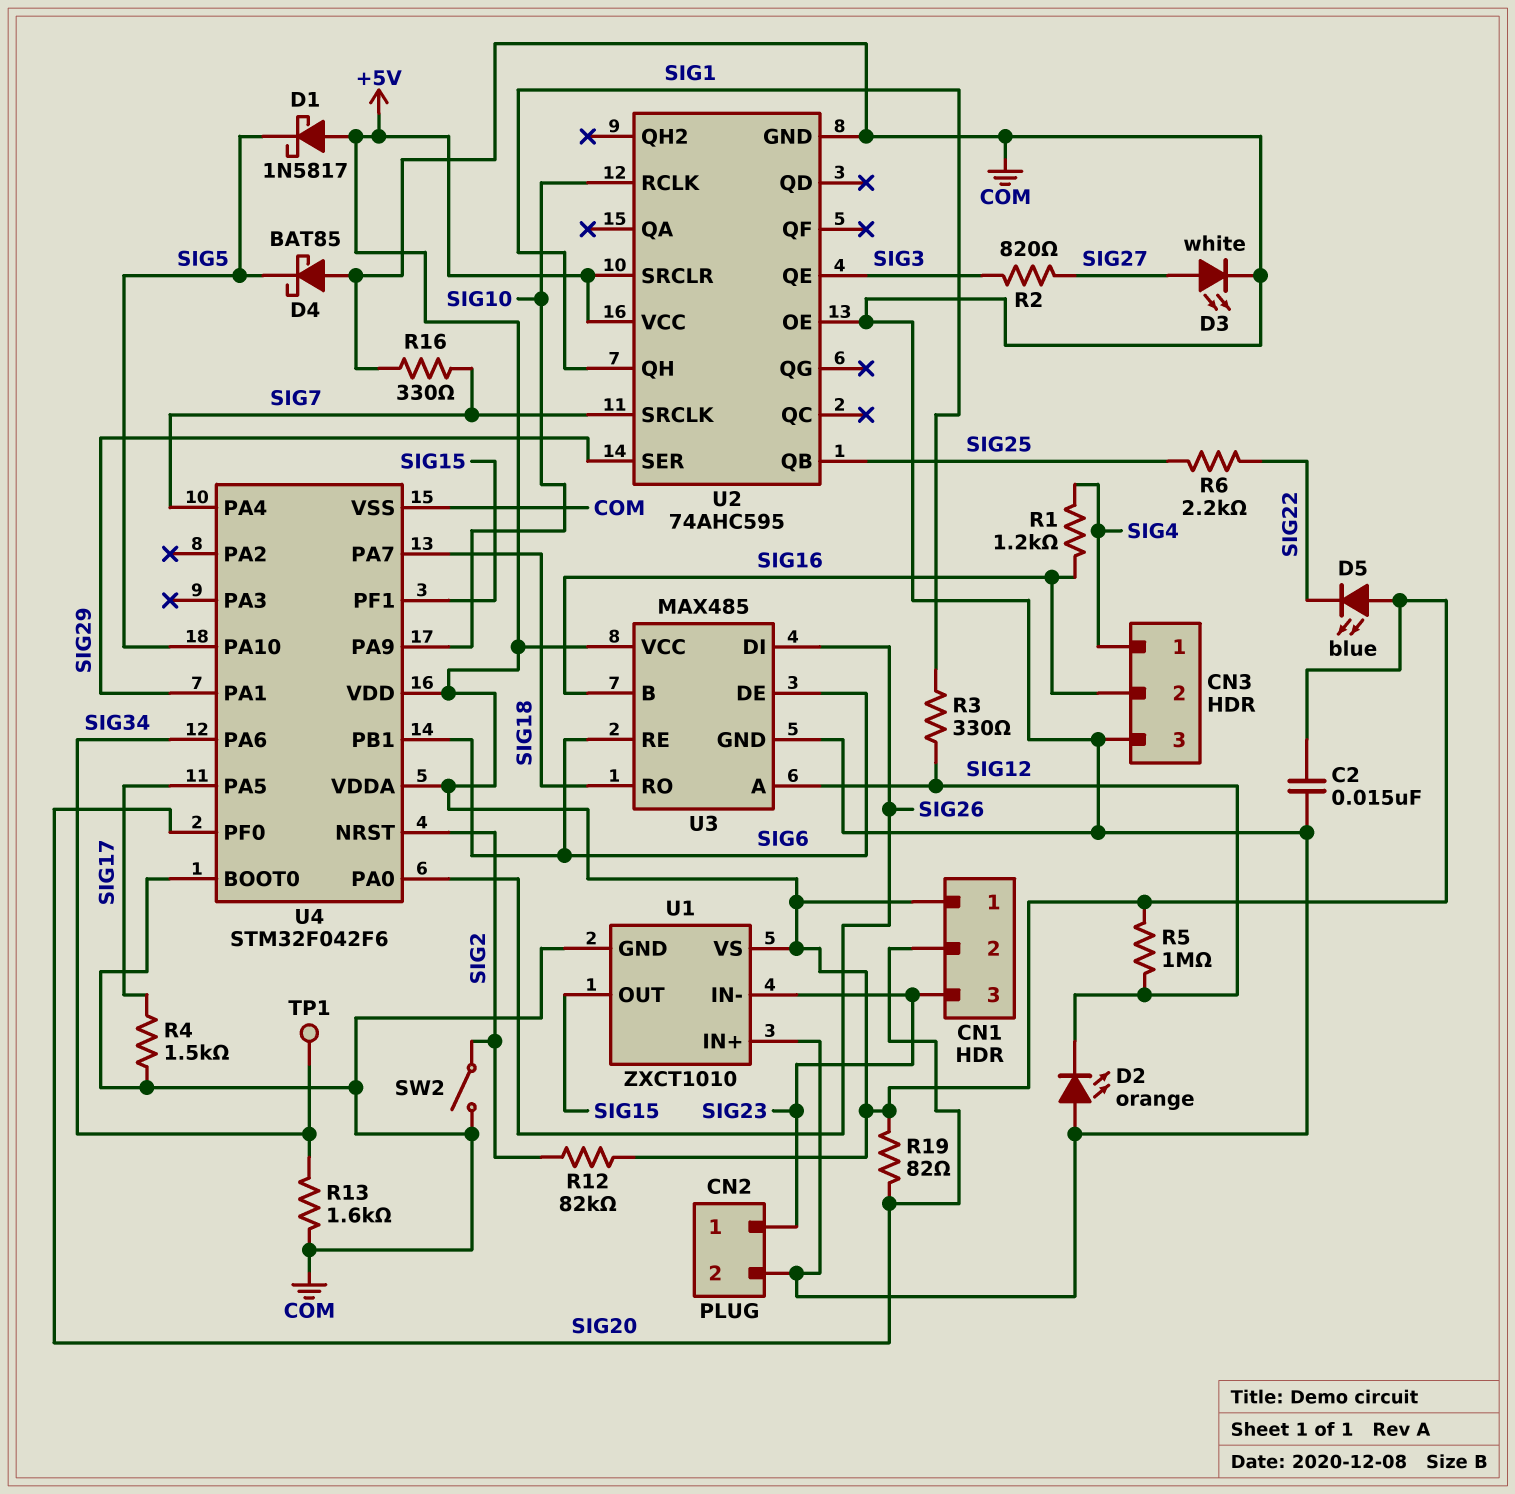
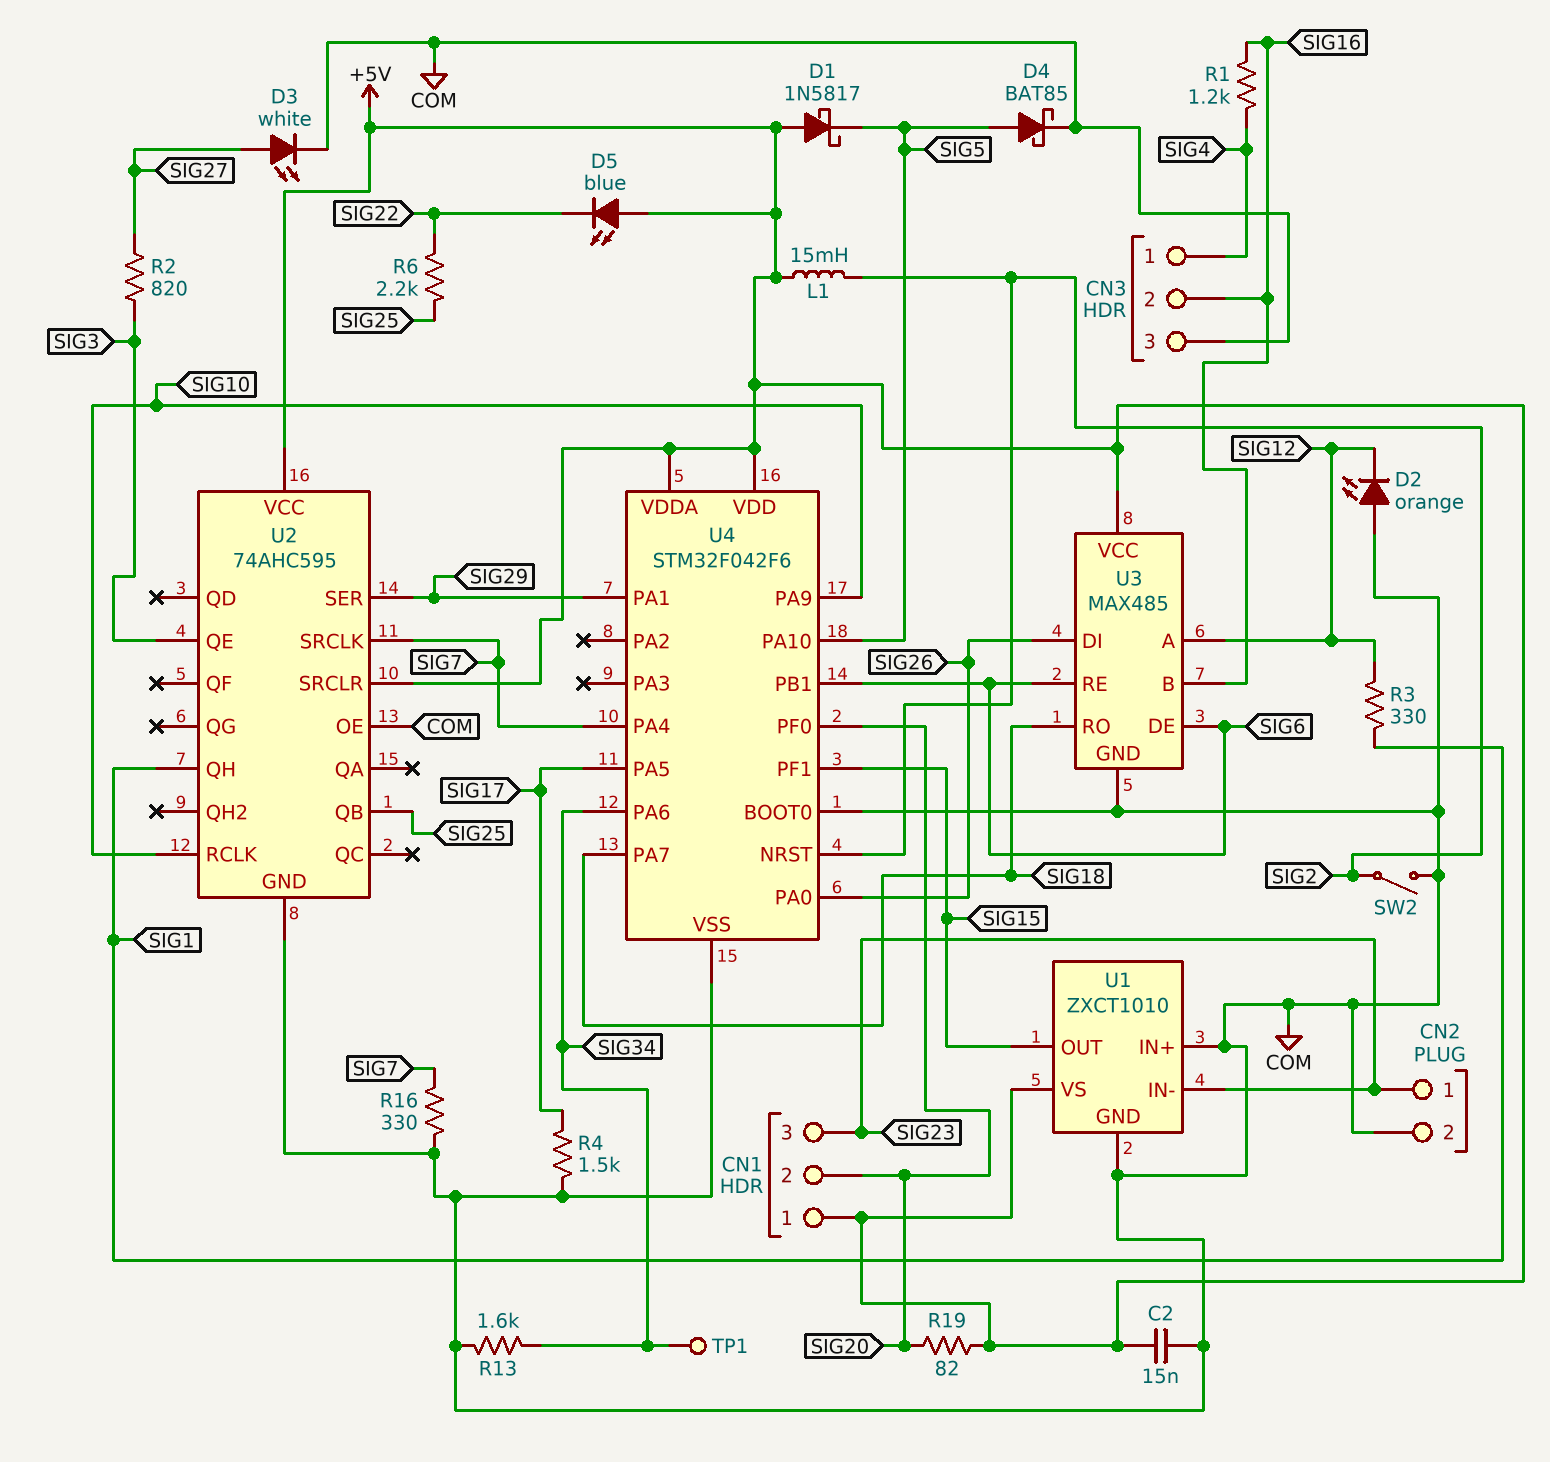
D4: schottky BAT85 (A COM, K SIG5) -> schottky BAT85 (A SIG5, K COM)
L1: none -> 15mH (+5V, SIG2)
R5: 1M (+5V, SIG12) -> none
R12: 82k (+5V, SIG2) -> none

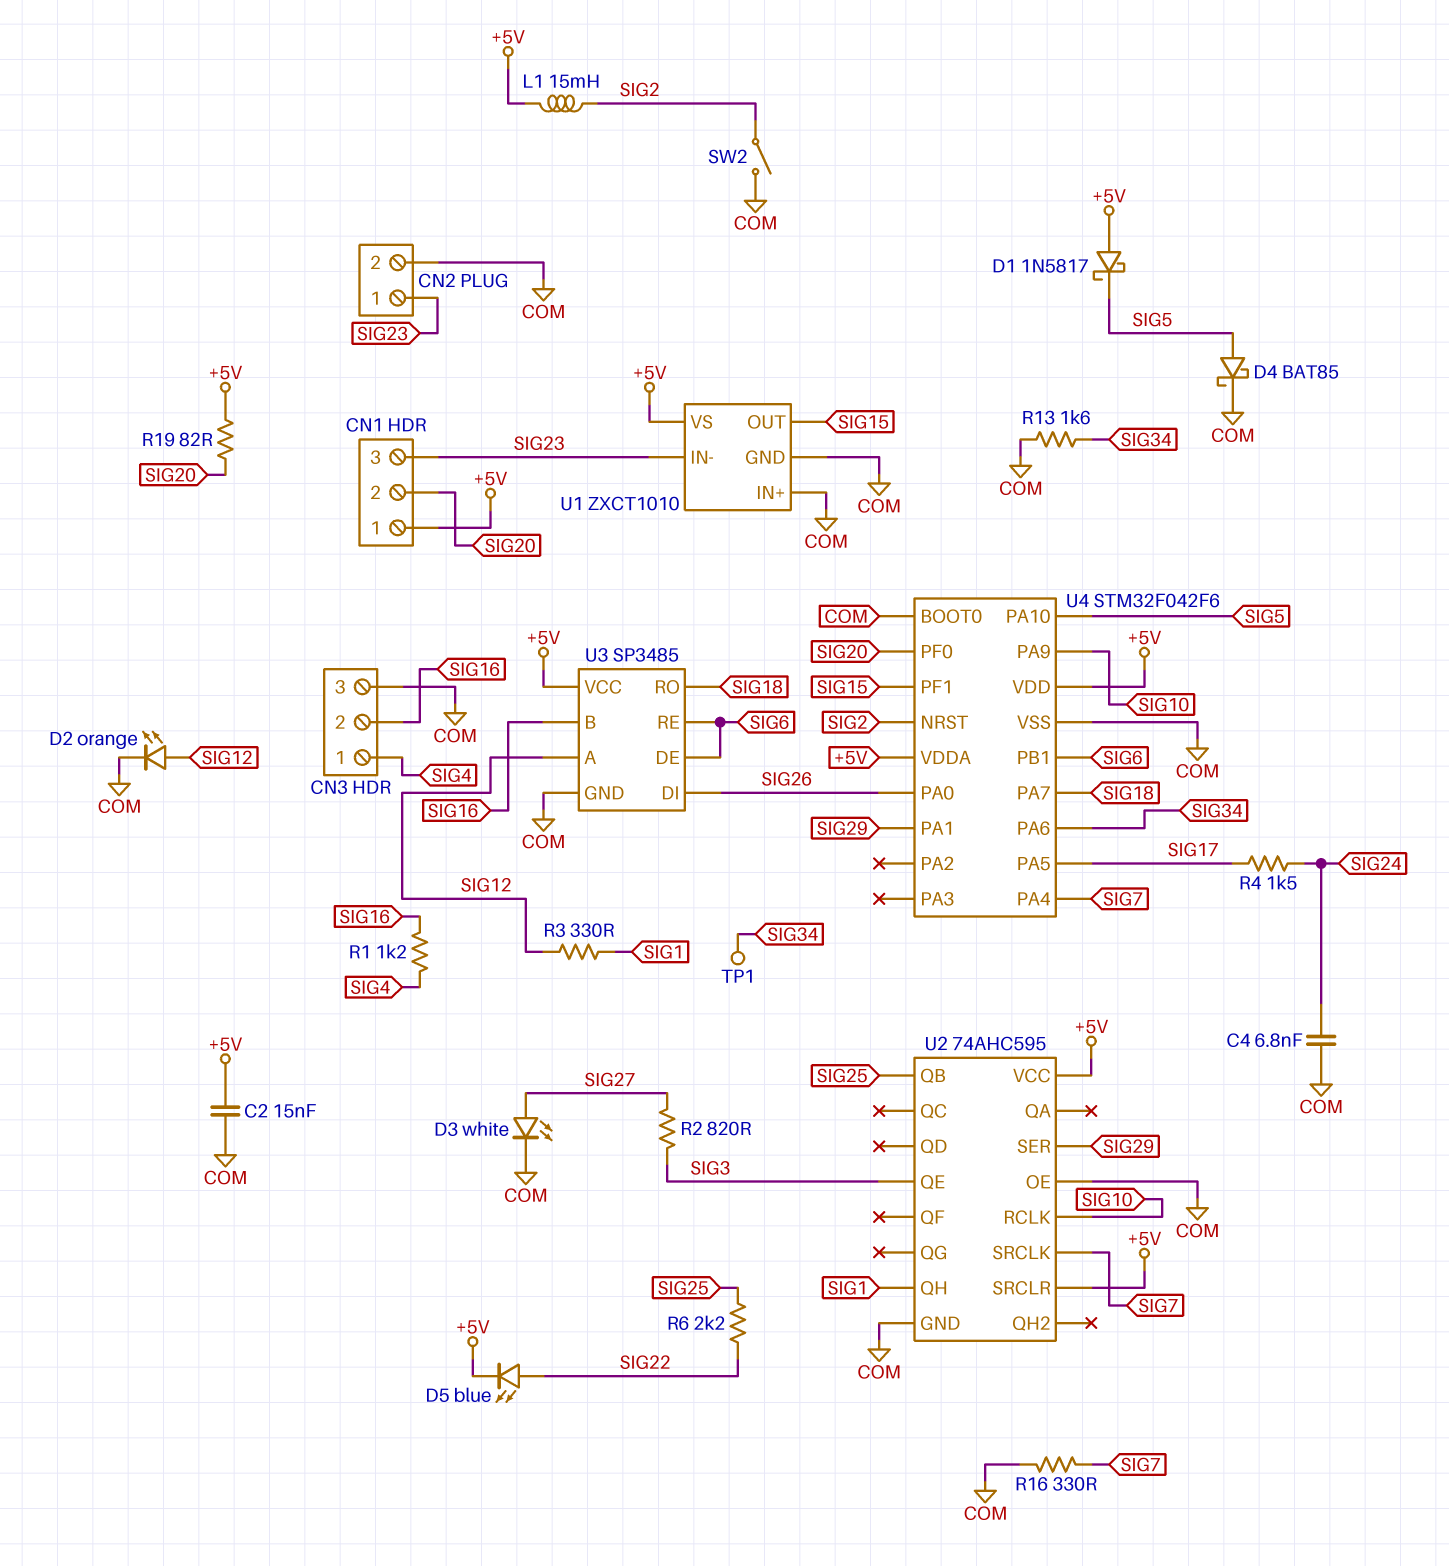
C4: none -> 6.8nF (COM, SIG24)
D2: LED orange (A COM, K SIG12) -> LED orange (A SIG12, K COM)
D5: LED blue (A +5V, K SIG22) -> LED blue (A SIG22, K +5V)
R4: 1.5k (COM, SIG17) -> 1.5k (SIG17, SIG24)
U3: MAX485 -> SP3485

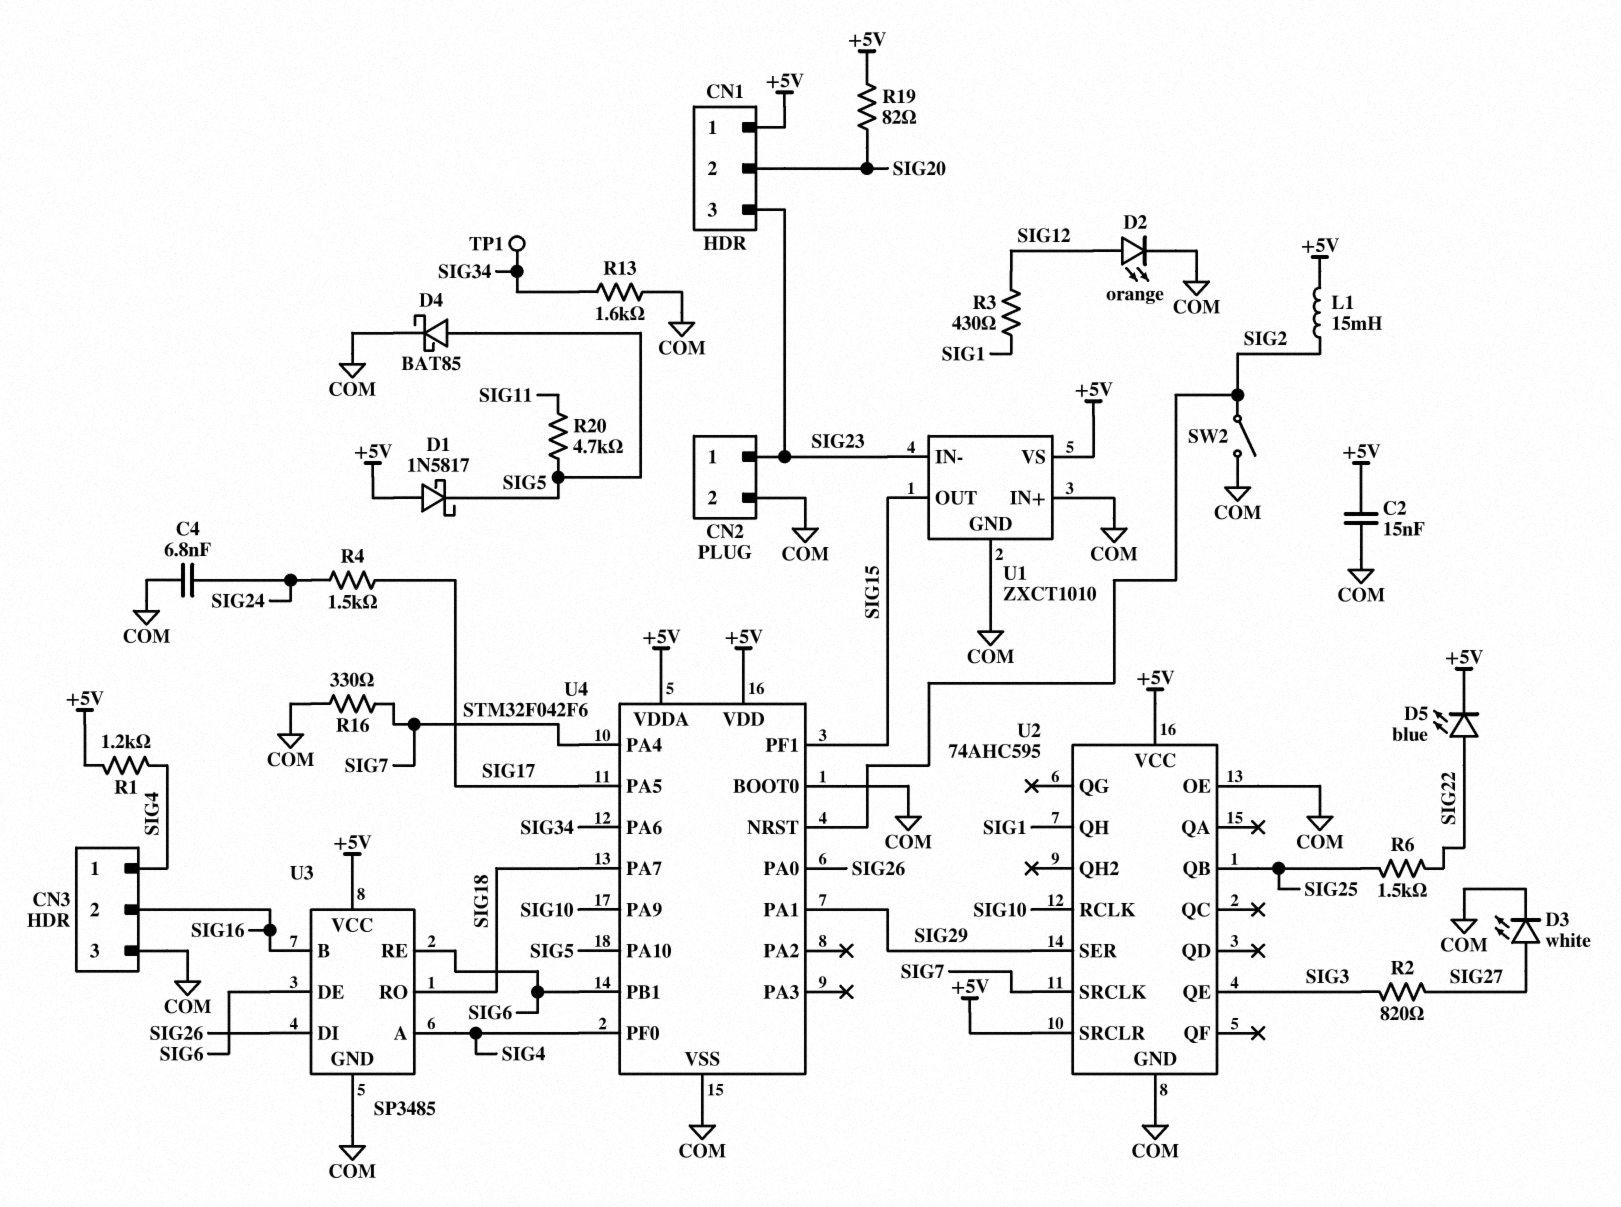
R1: 1.2k (SIG4, SIG16) -> 1.2k (+5V, SIG4)
R3: 330 (SIG1, SIG12) -> 430 (SIG1, SIG12)
R6: 2.2k (SIG22, SIG25) -> 1.5k (SIG22, SIG25)
R20: none -> 4.7k (SIG5, SIG11)
U3 pin A: SIG12 -> SIG4
U4 pin PF0: SIG20 -> SIG4

